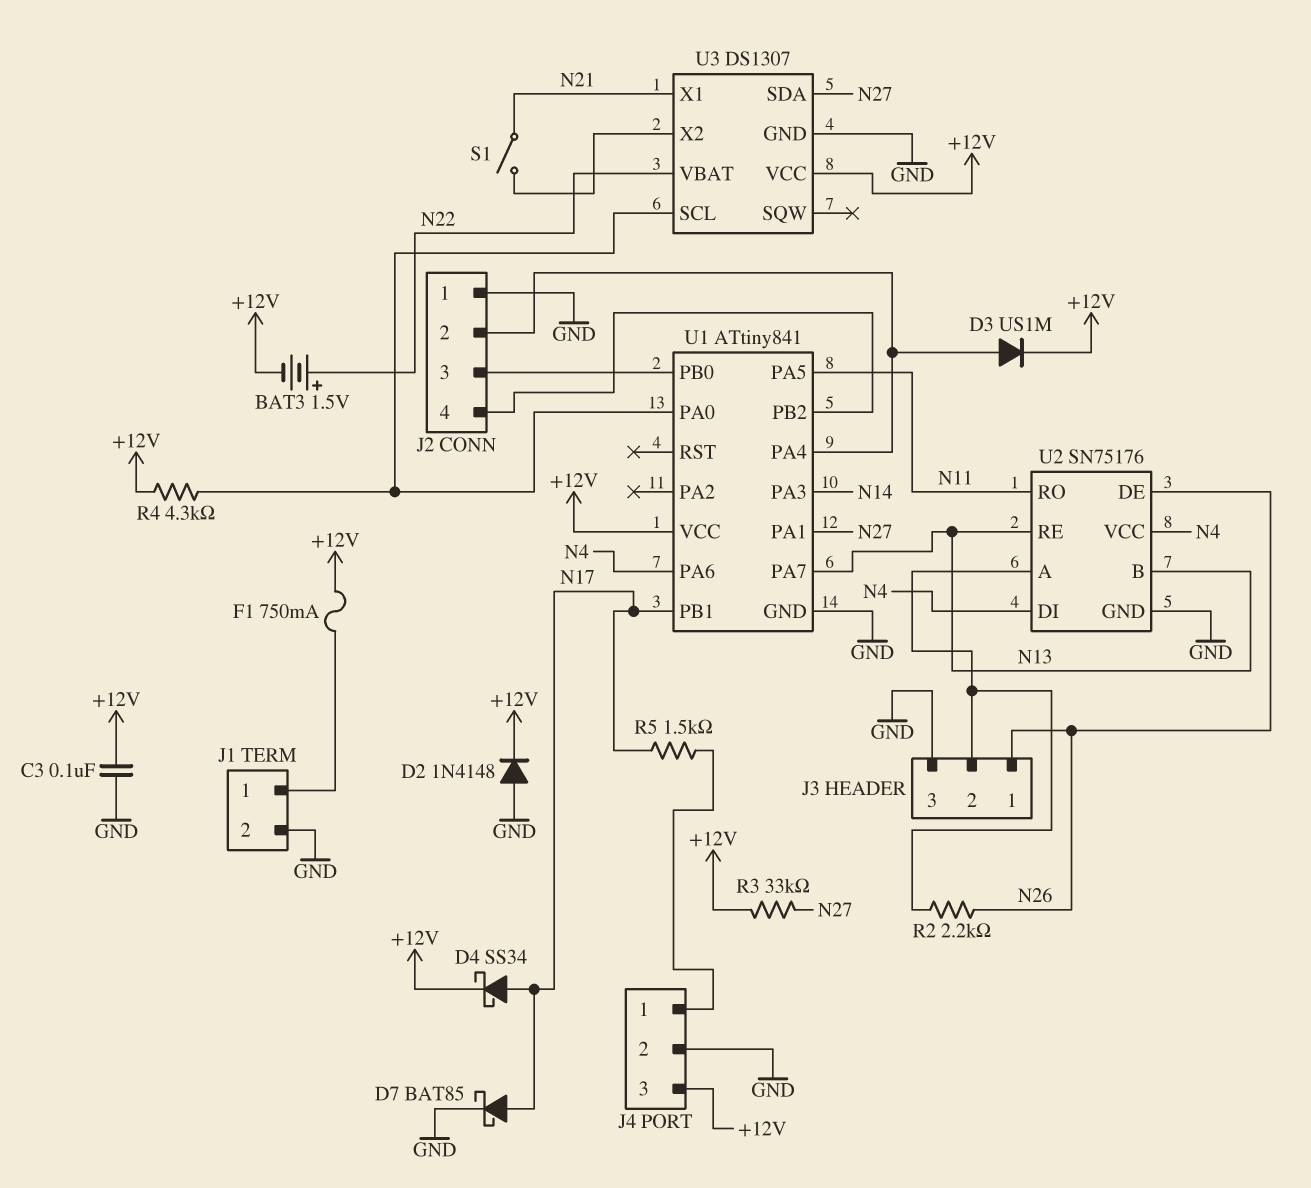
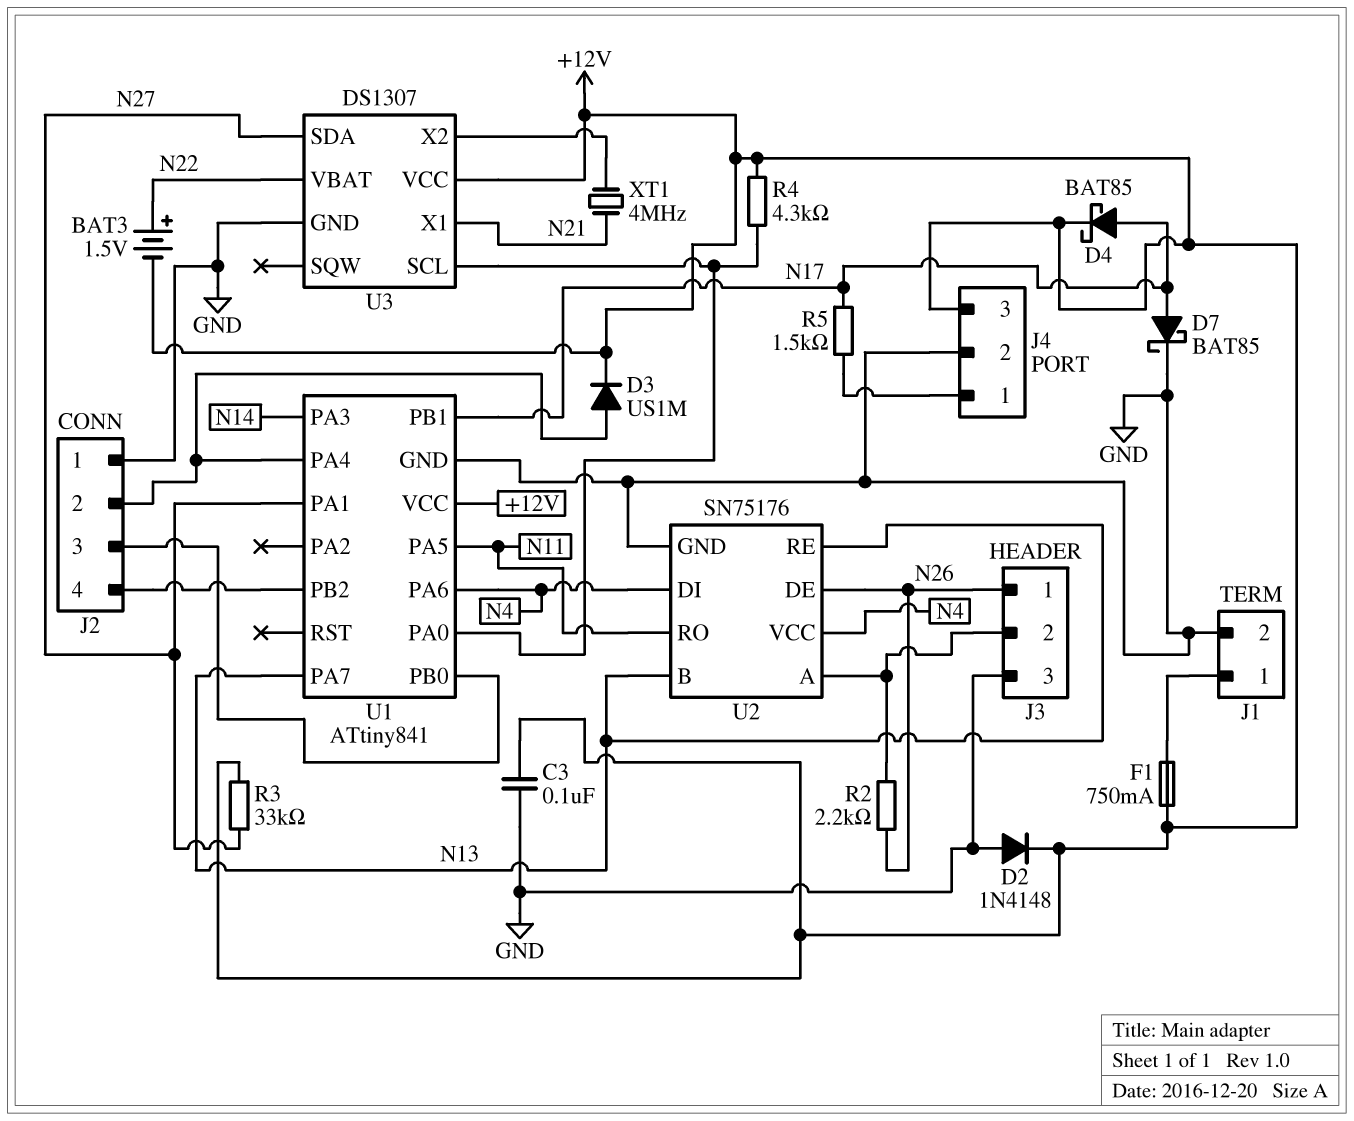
D4: schottky SS34 (A N17, K +12V) -> schottky BAT85 (A N17, K +12V)
S1: switch (N21, U3/X2) -> none
XT1: none -> 4MHz (N21, U3/X2)

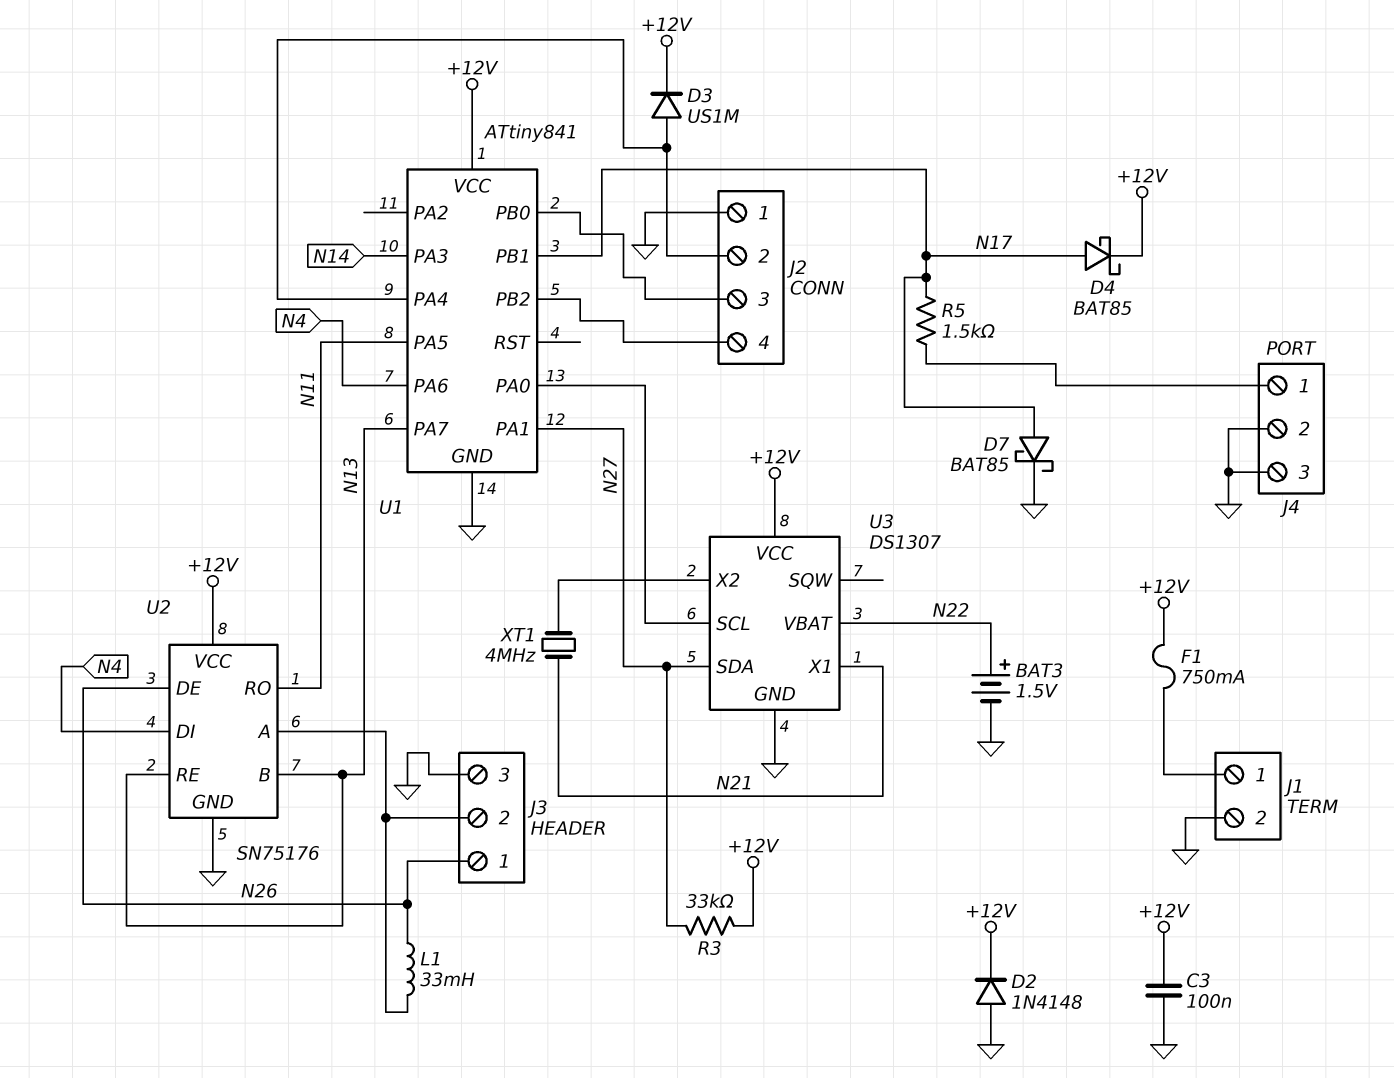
BAT3: 1.5V (plus N22, minus +12V) -> 1.5V (plus N22, minus GND)
J4 pin 3: +12V -> GND
L1: none -> 33mH (J3/2, N26)
R2: 2.2k (J3/2, N26) -> none
R4: 4.3k (+12V, U1/PA0) -> none
U2 pin VCC: N4 -> +12V

